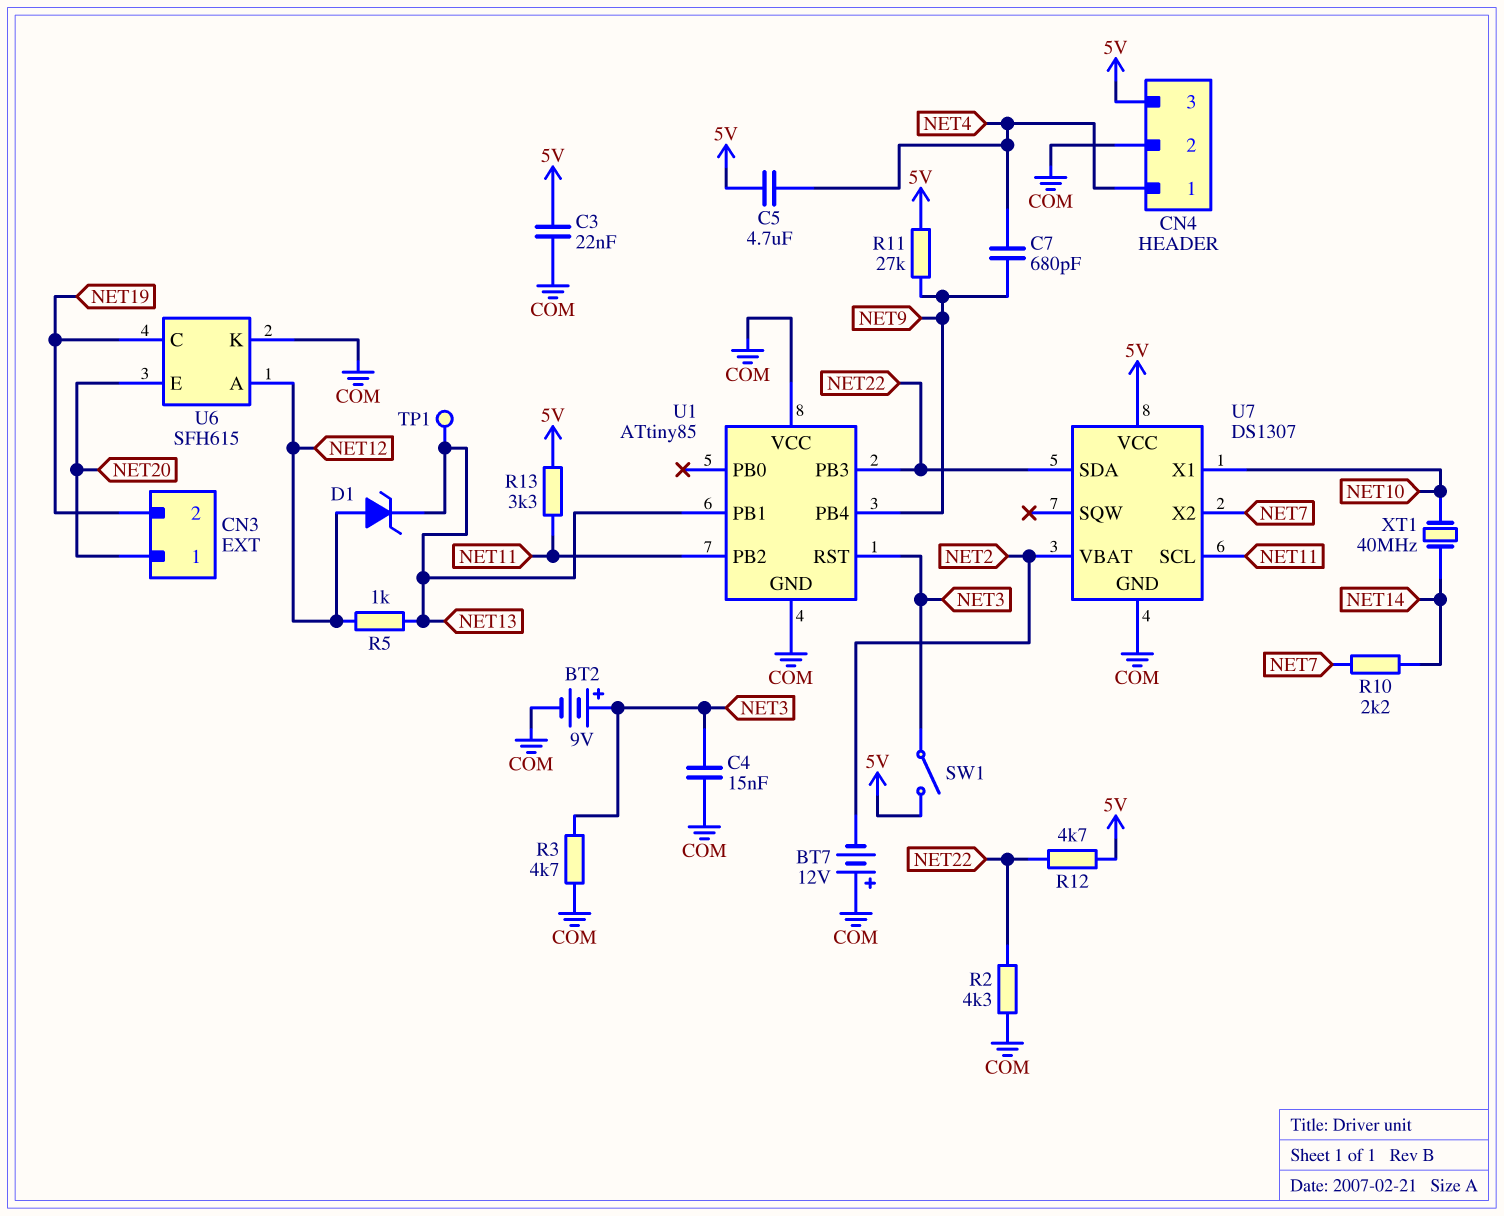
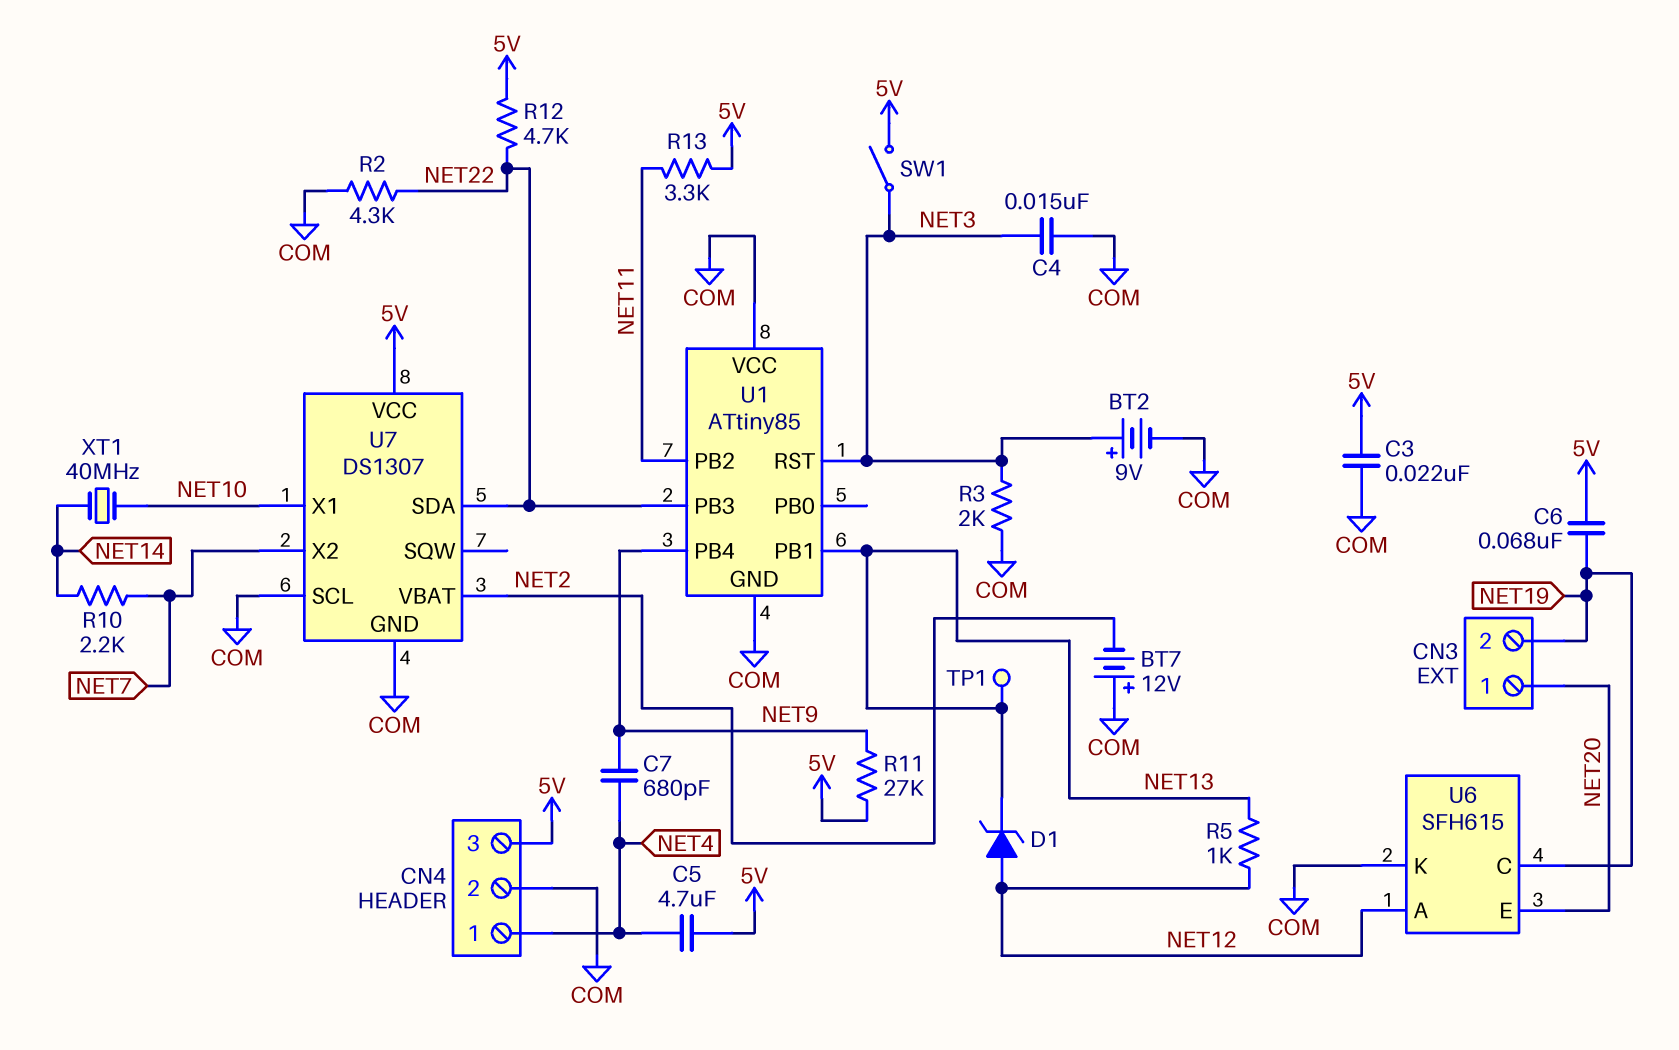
C6: none -> 68nF (5V, NET19)
R3: 4.7k (COM, NET3) -> 2k (COM, NET3)
U7 pin SCL: NET11 -> COM

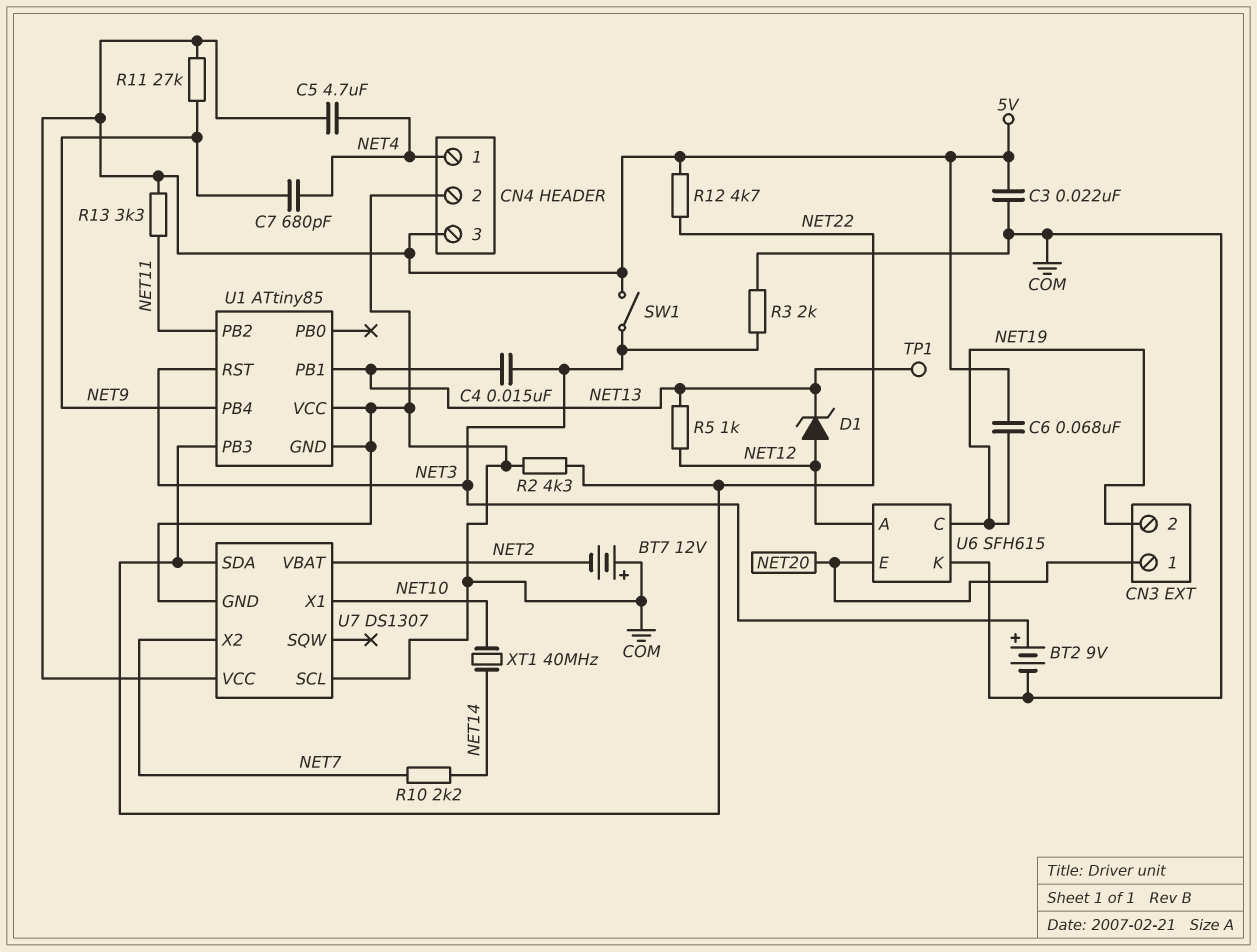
C4: 15nF (COM, NET3) -> 15nF (NET3, NET13)

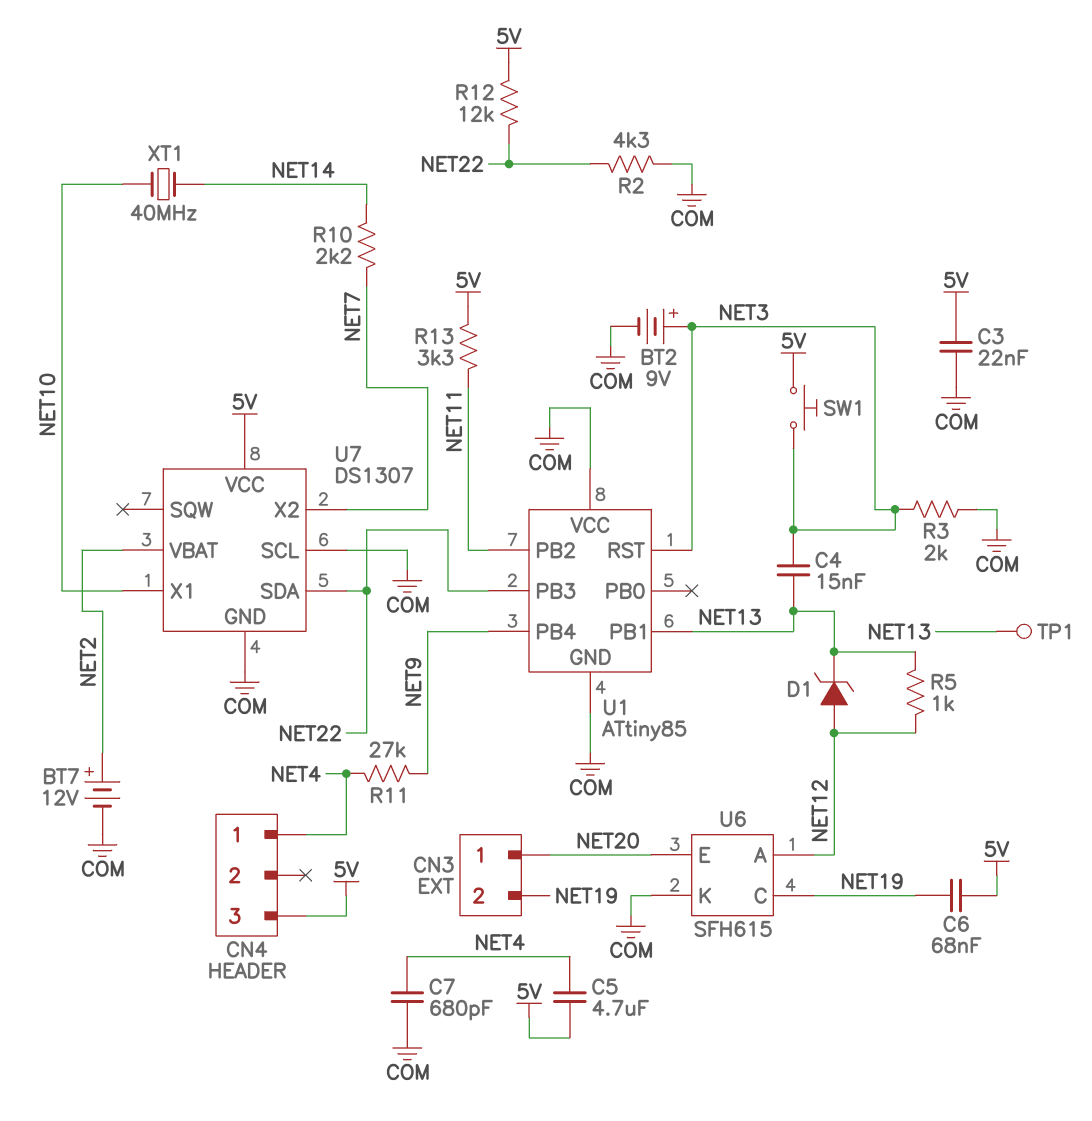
BT7: 12V (plus COM, minus NET2) -> 12V (plus NET2, minus COM)
C7: 680pF (NET4, NET9) -> 680pF (COM, NET4)
CN4 pin 2: COM -> none
R11: 27k (5V, NET9) -> 27k (NET4, NET9)
R12: 4.7k (5V, NET22) -> 12k (5V, NET22)
SW1: switch (5V, NET3) -> button (5V, NET3)

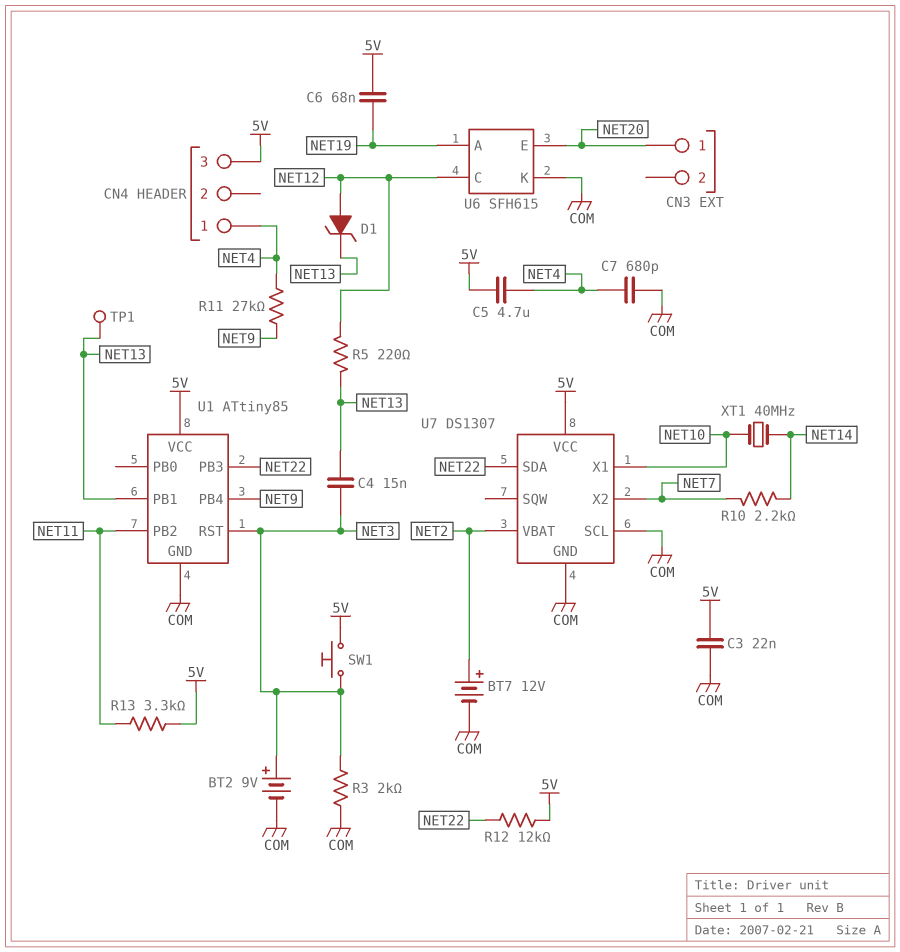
CN3 pin 2: NET19 -> none
R2: 4.3k (COM, NET22) -> none
R5: 1k (NET12, NET13) -> 220 (NET12, NET13)
U1 pin VCC: COM -> 5V
U6 pin A: NET12 -> NET19
U6 pin C: NET19 -> NET12

